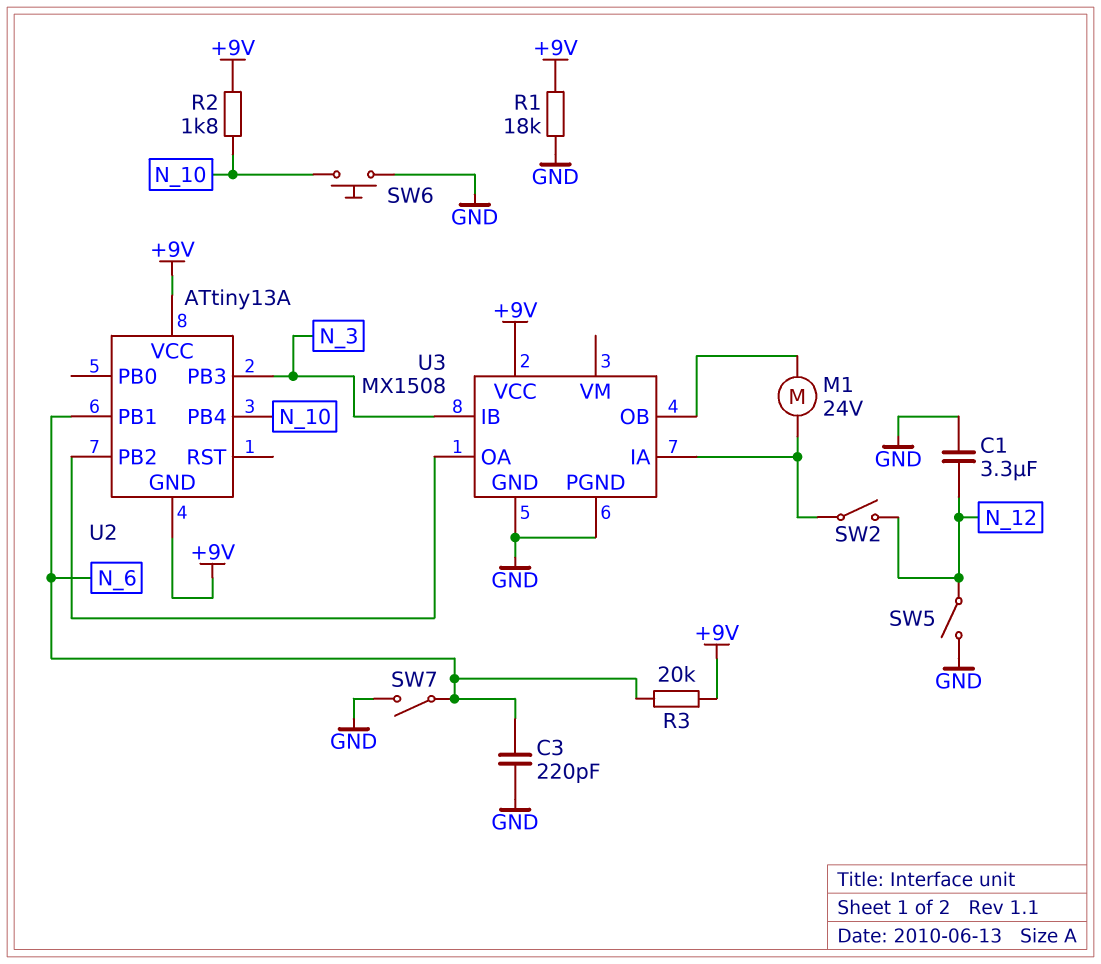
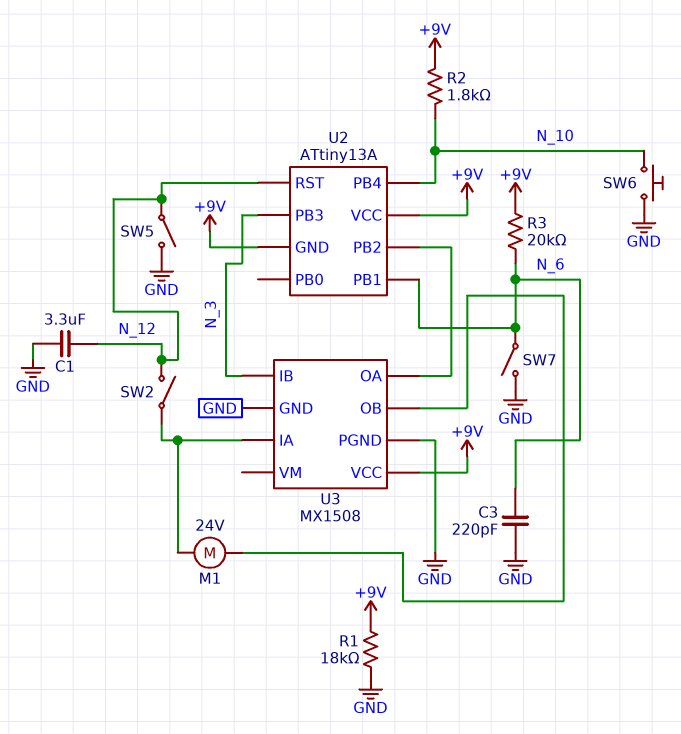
U2 pin RST: none -> N_12

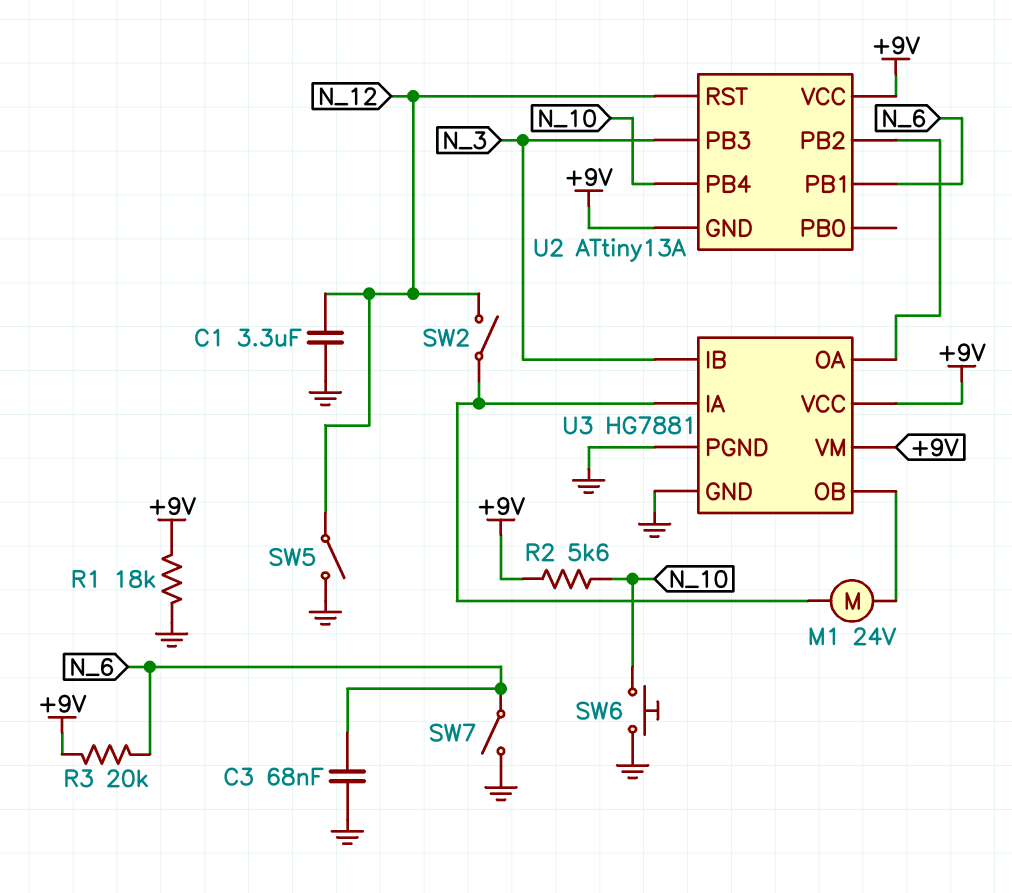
C3: 220pF (GND, N_6) -> 68nF (GND, N_6)
R2: 1.8k (+9V, N_10) -> 5.6k (+9V, N_10)
U3: MX1508 -> HG7881
U3 pin VM: none -> +9V

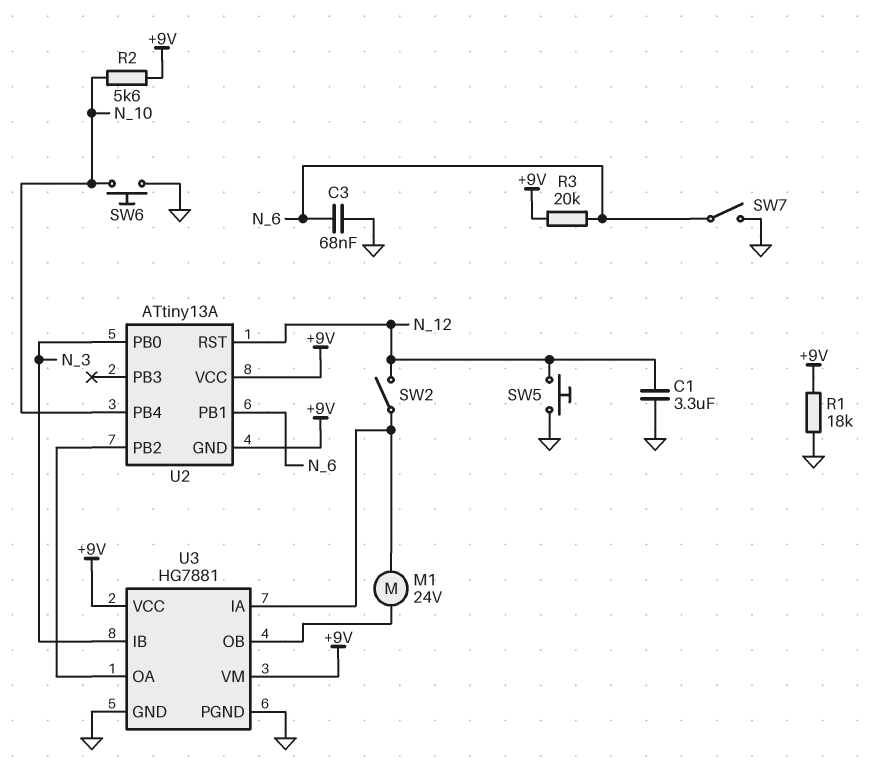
SW5: switch (GND, N_12) -> button (GND, N_12)
U2 pin PB0: none -> N_3
U2 pin PB3: N_3 -> none

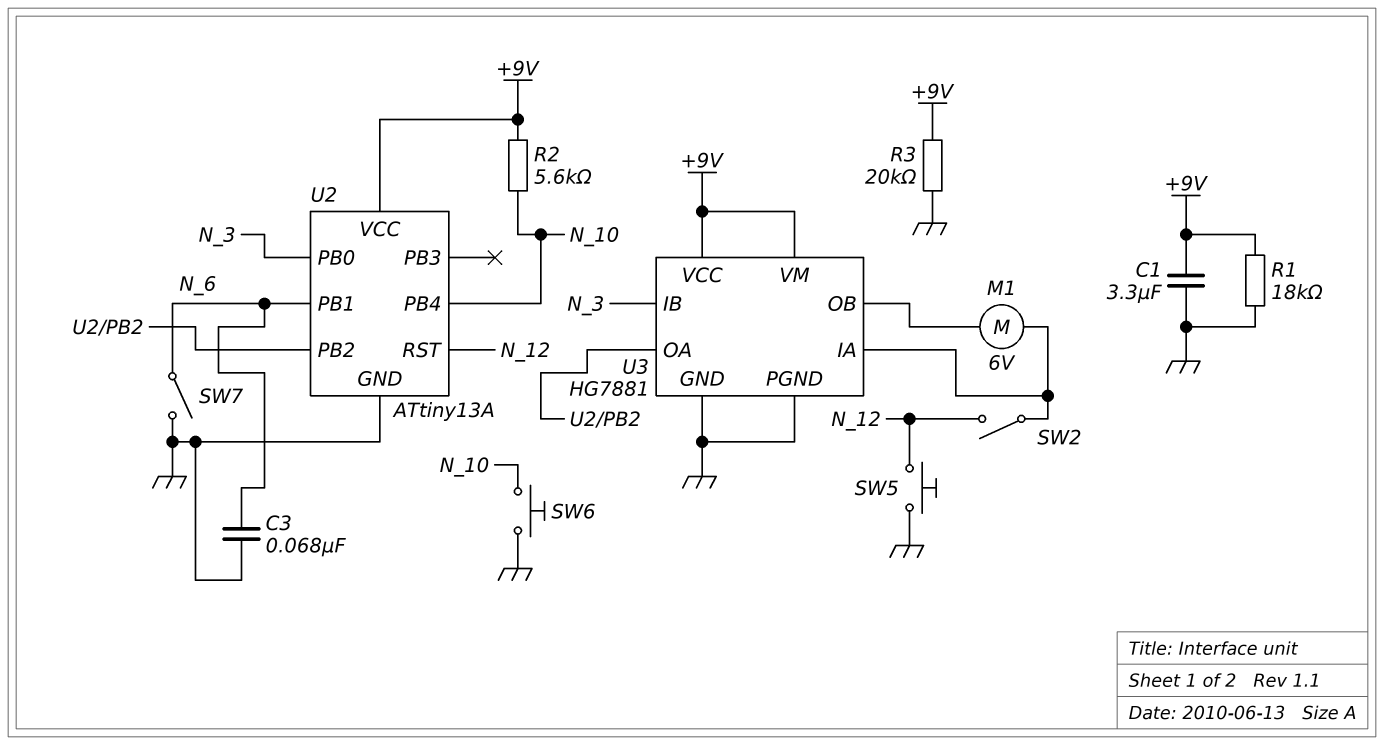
C1: 3.3uF (GND, N_12) -> 3.3uF (+9V, GND)
M1: motor 24V (U3/IA, U3/OB) -> motor 6V (U3/IA, U3/OB)
R3: 20k (+9V, N_6) -> 20k (+9V, GND)
U2 pin GND: +9V -> GND

